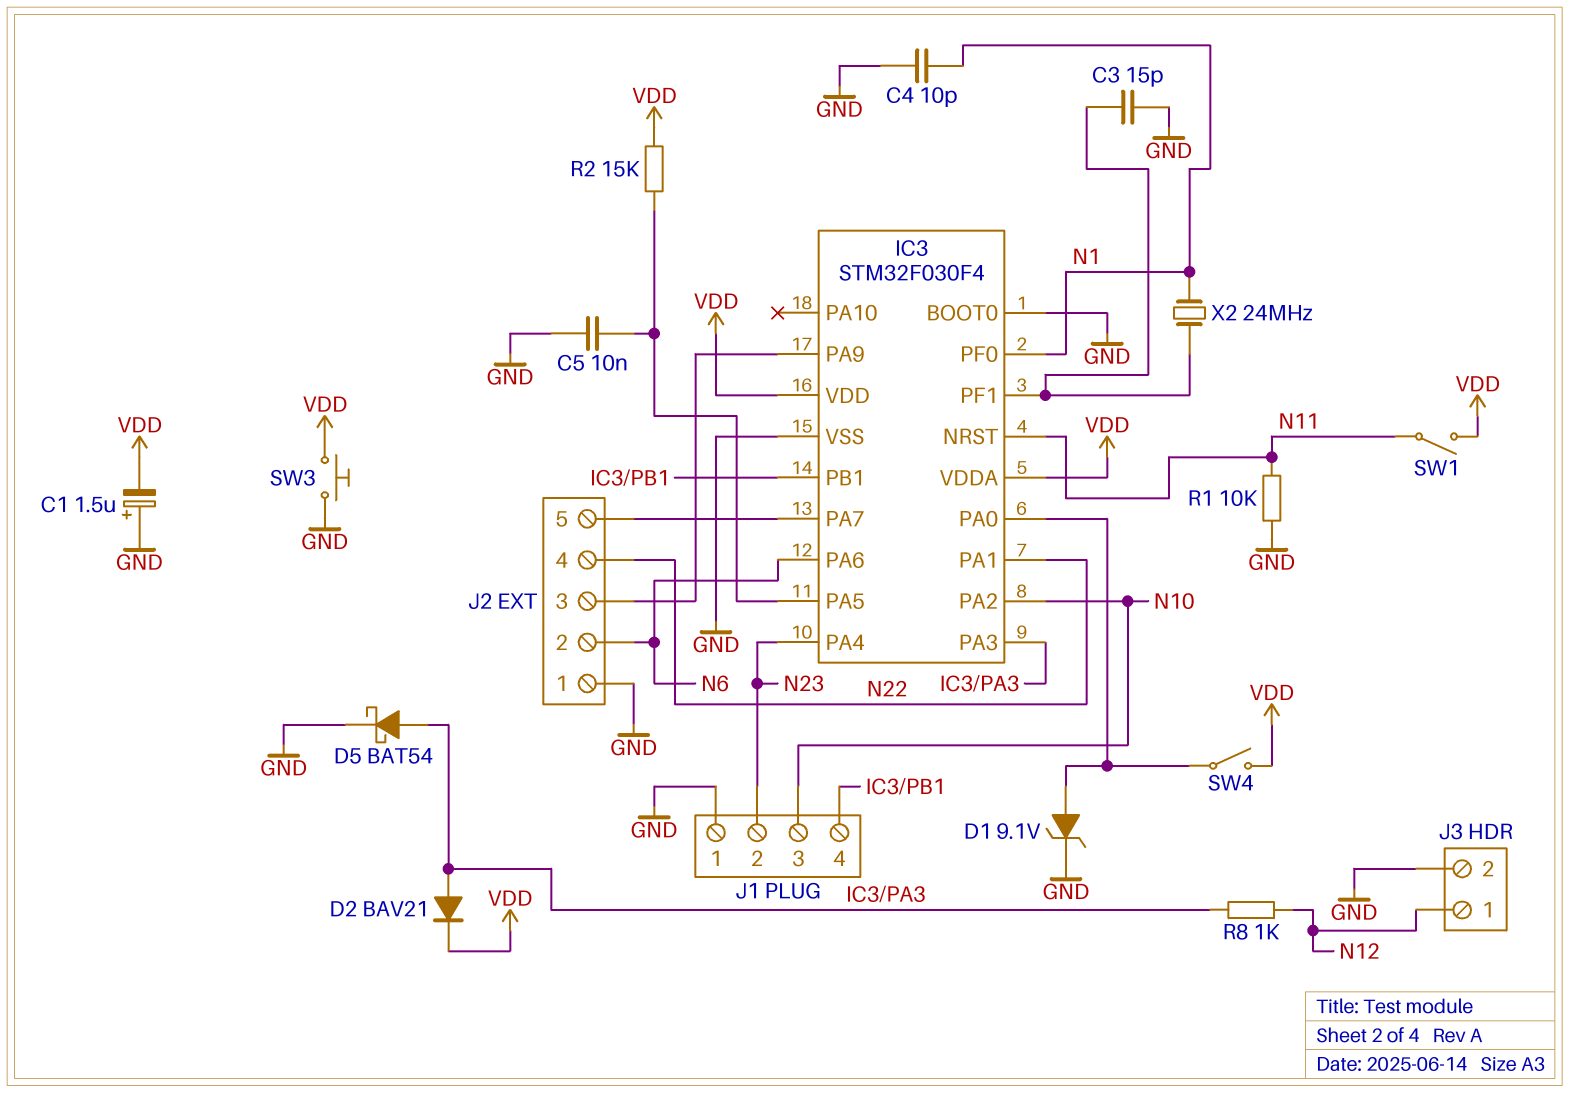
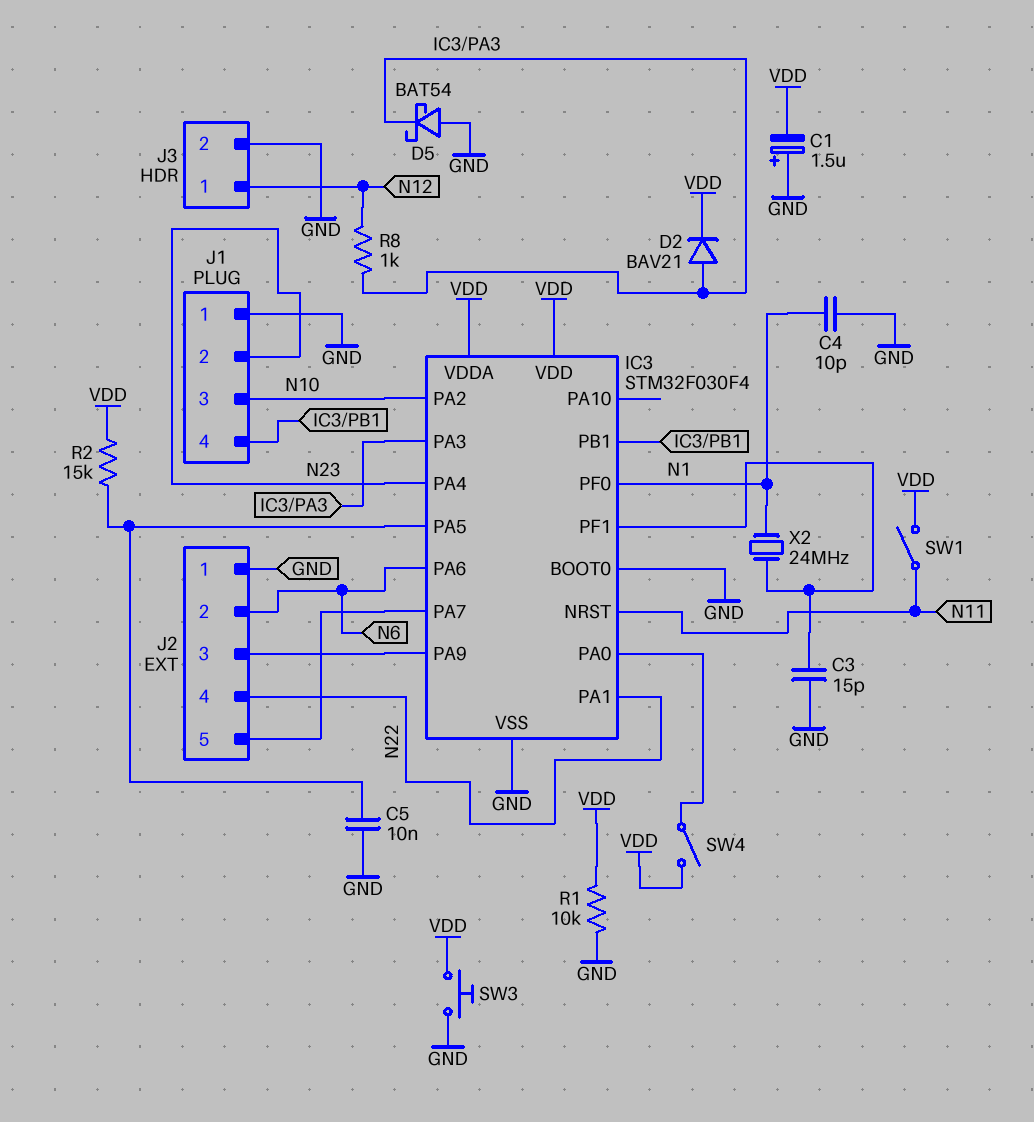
D1: zener 9.1V (A IC3/PA0, K GND) -> none
D5: schottky BAT54 (A IC3/PA3, K GND) -> schottky BAT54 (A GND, K IC3/PA3)
R1: 10k (GND, N11) -> 10k (GND, VDD)

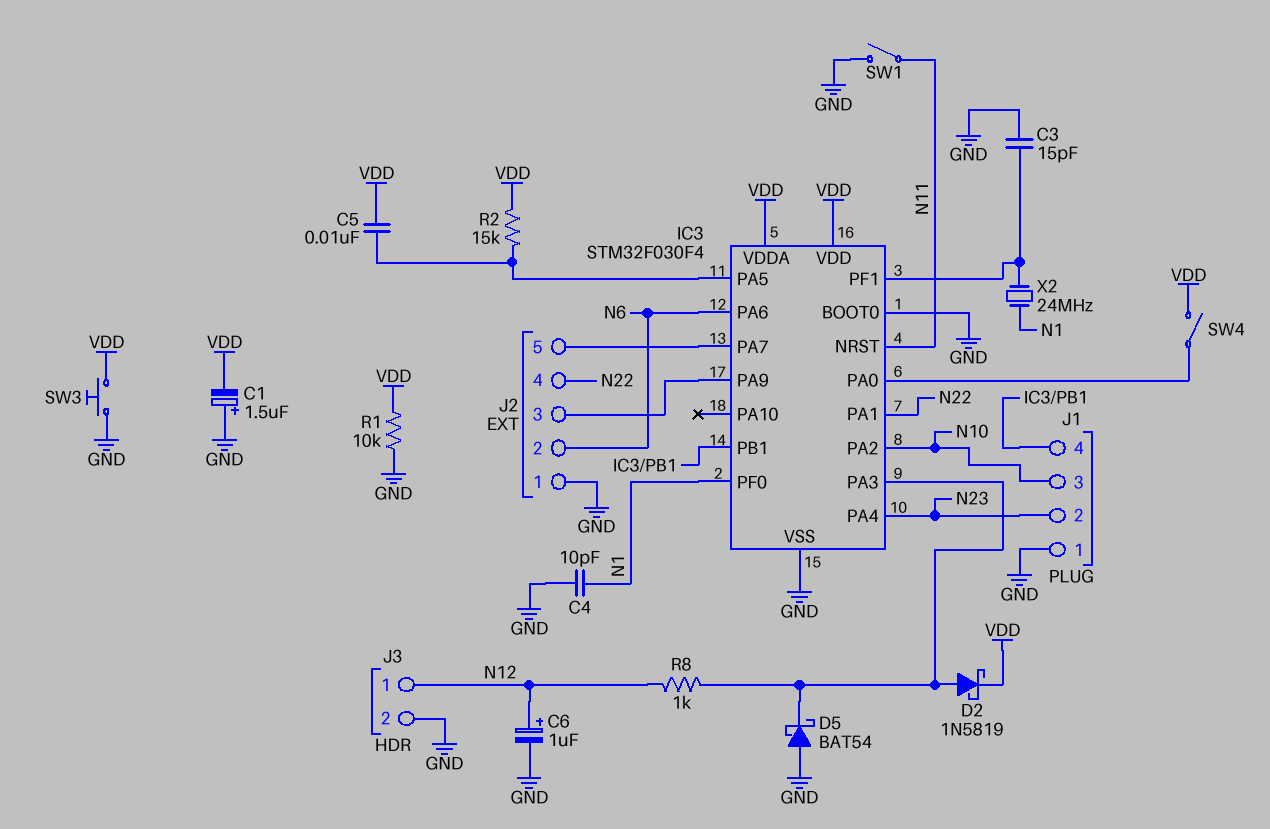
C5: 10nF (GND, IC3/PA5) -> 10nF (IC3/PA5, VDD)
C6: none -> 1uF (plus N12, minus GND)
D2: diode BAV21 (A IC3/PA3, K VDD) -> schottky 1N5819 (A IC3/PA3, K VDD)
SW1: switch (N11, VDD) -> switch (GND, N11)

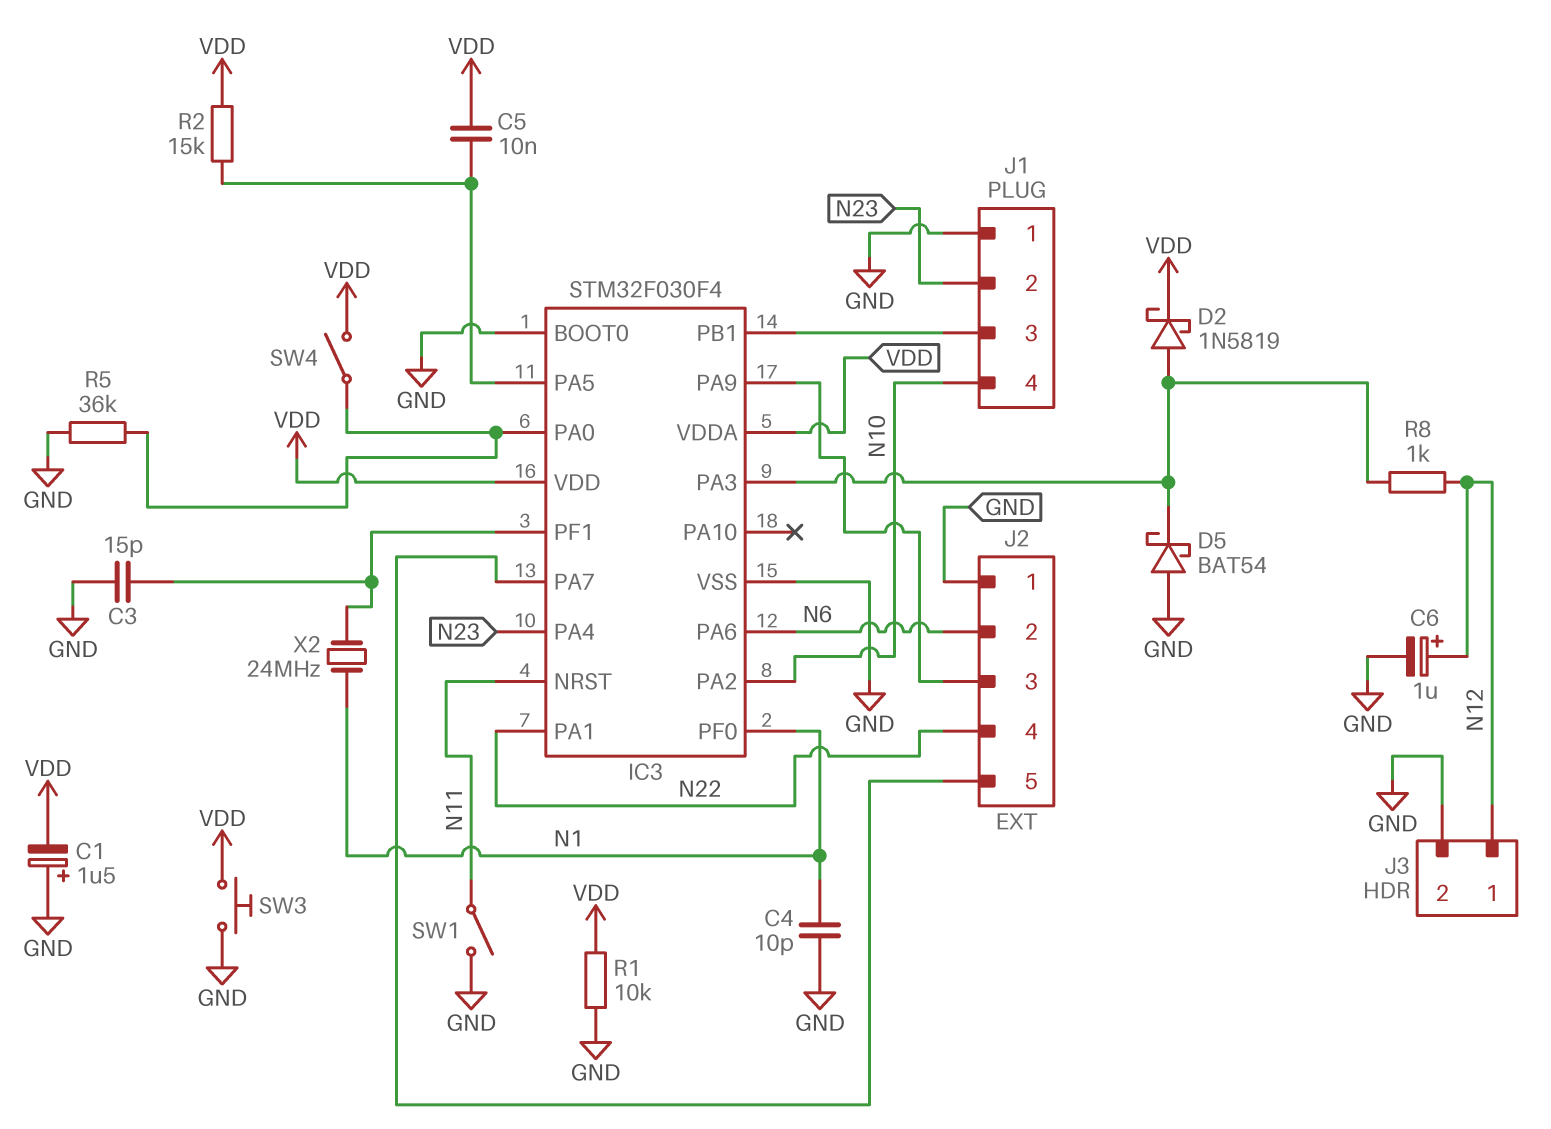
J1 pin 3: N10 -> IC3/PB1
J1 pin 4: IC3/PB1 -> N10
R5: none -> 36k (GND, IC3/PA0)

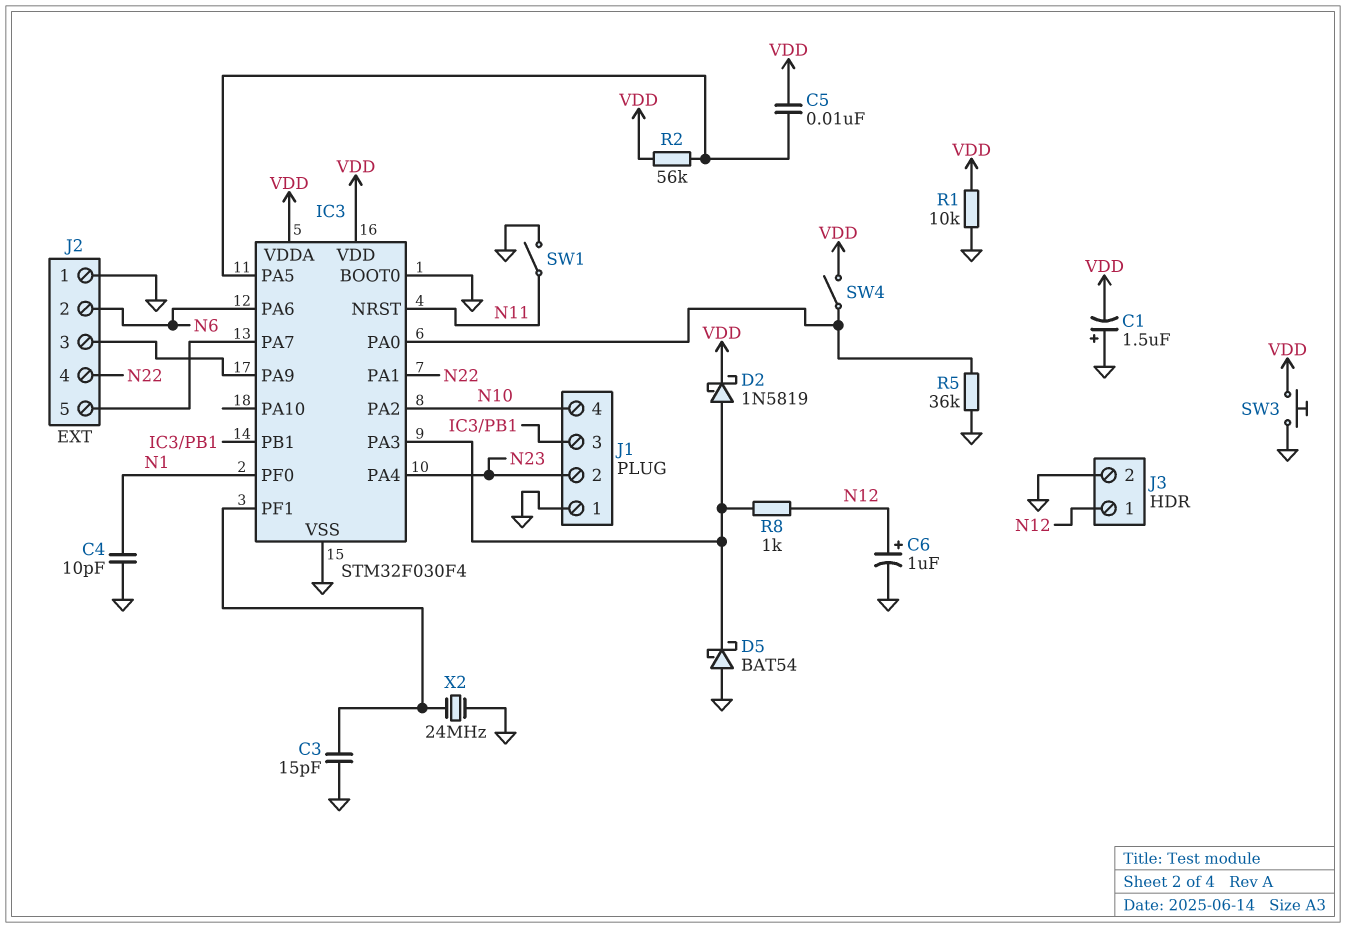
R2: 15k (IC3/PA5, VDD) -> 56k (IC3/PA5, VDD)
X2: 24MHz (IC3/PF1, N1) -> 24MHz (GND, IC3/PF1)

